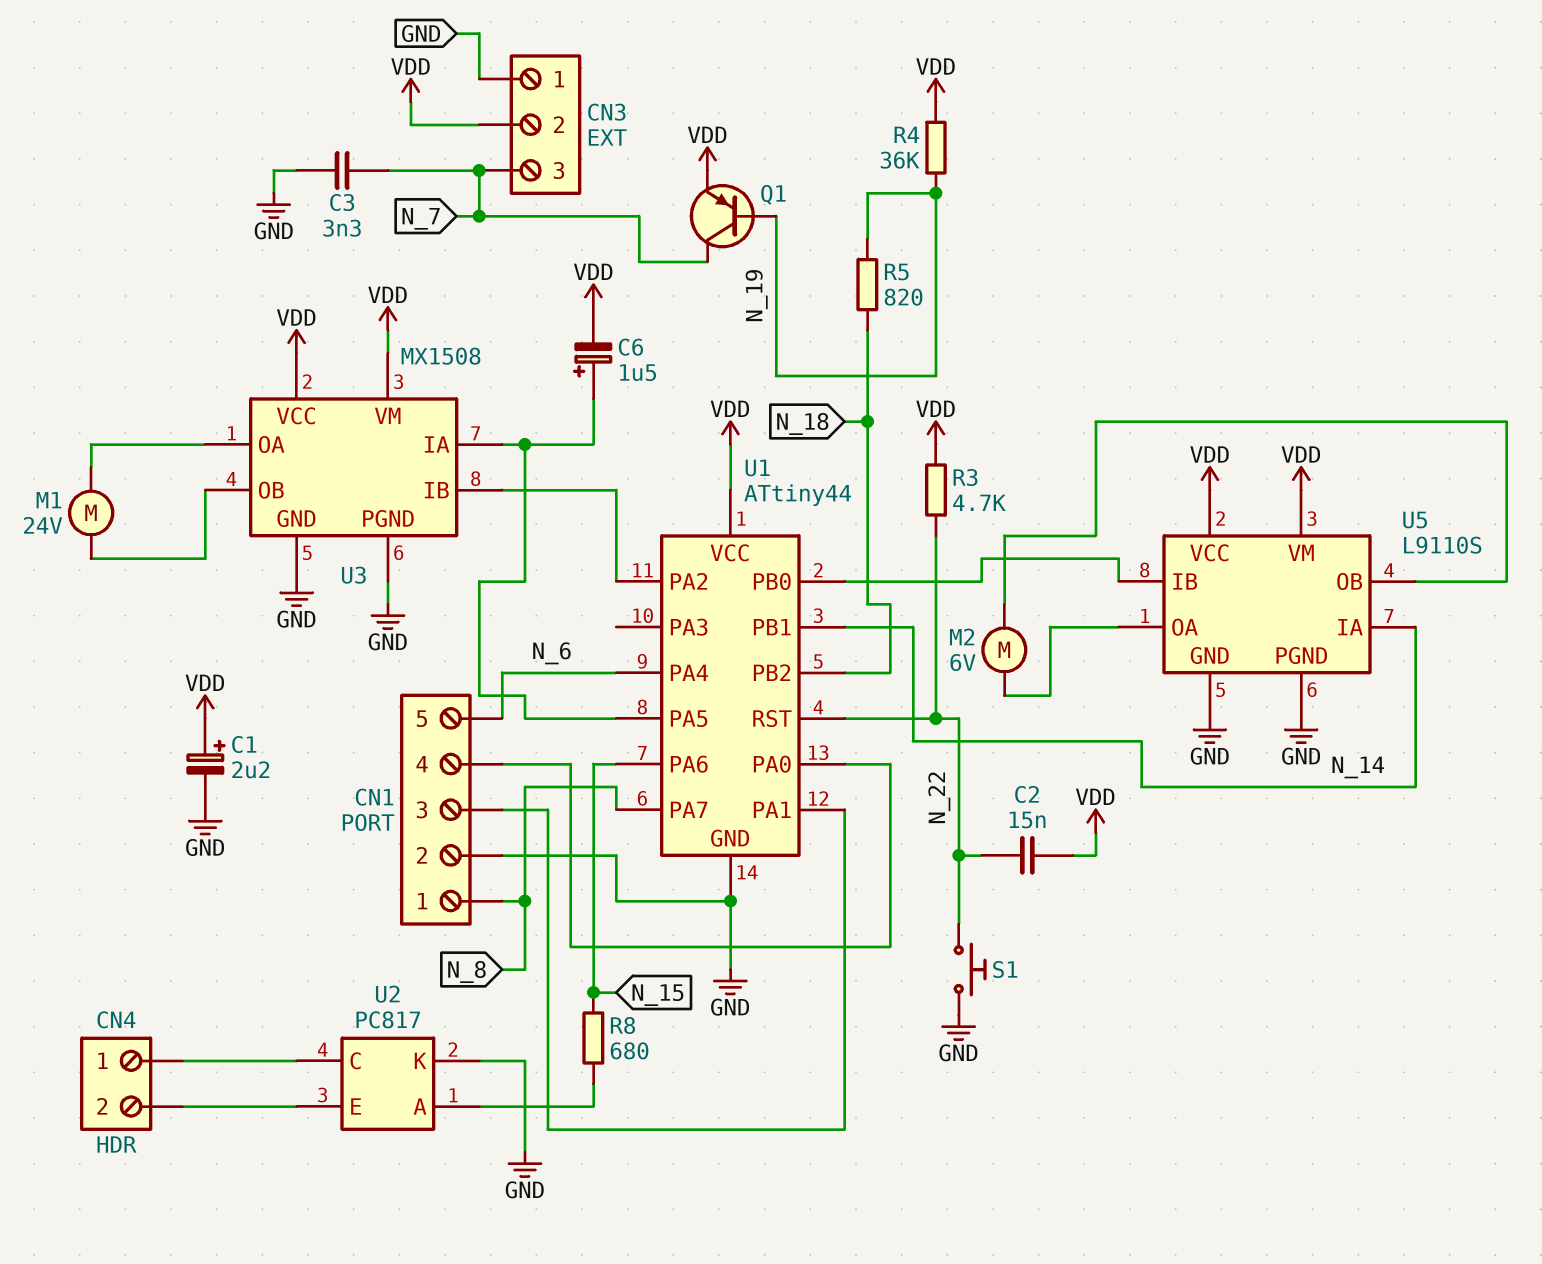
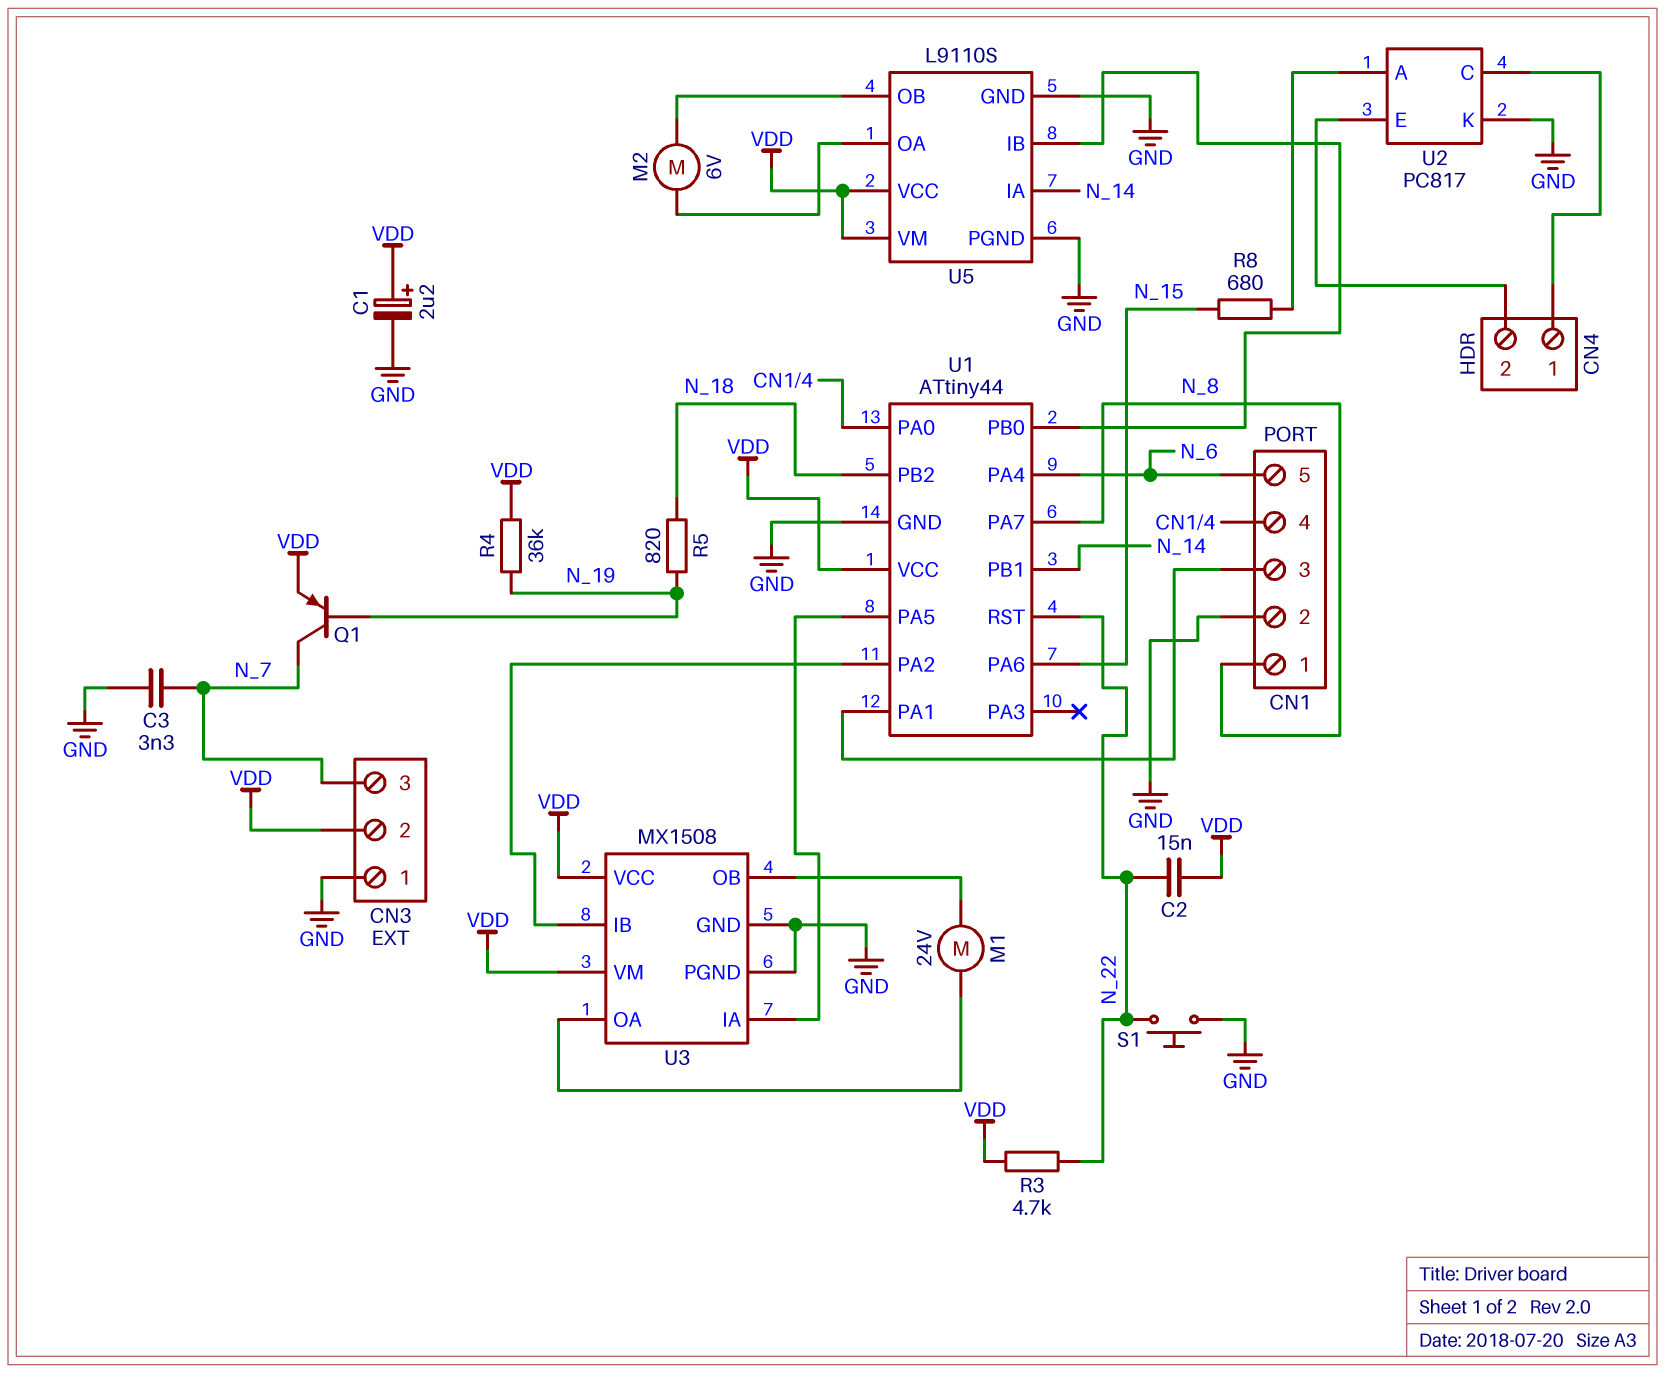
C6: 1.5uF (plus U1/PA5, minus VDD) -> none

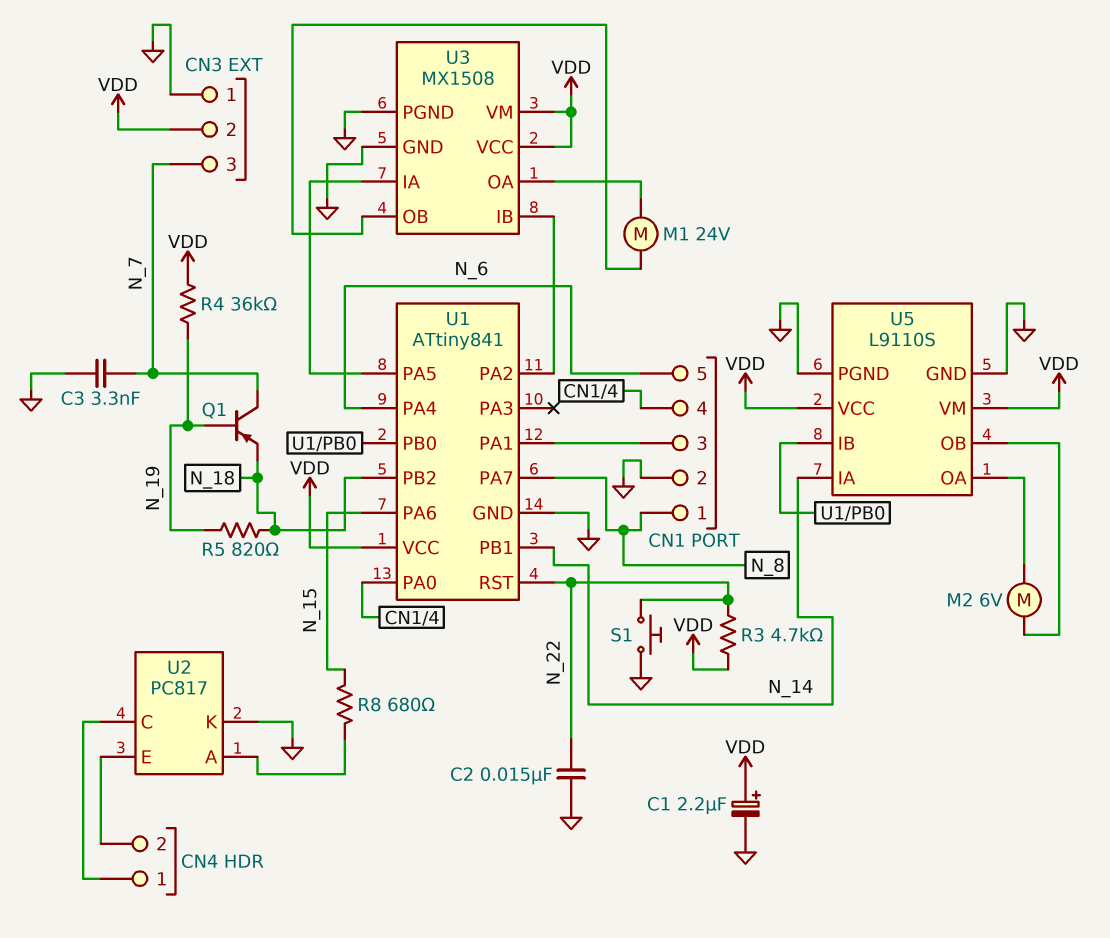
C2: 15nF (N_22, VDD) -> 15nF (GND, N_22)
Q1: PNP (B N_19, C N_7, E VDD) -> PNP (B N_19, C N_7, E N_18)
U1: ATtiny44 -> ATtiny841

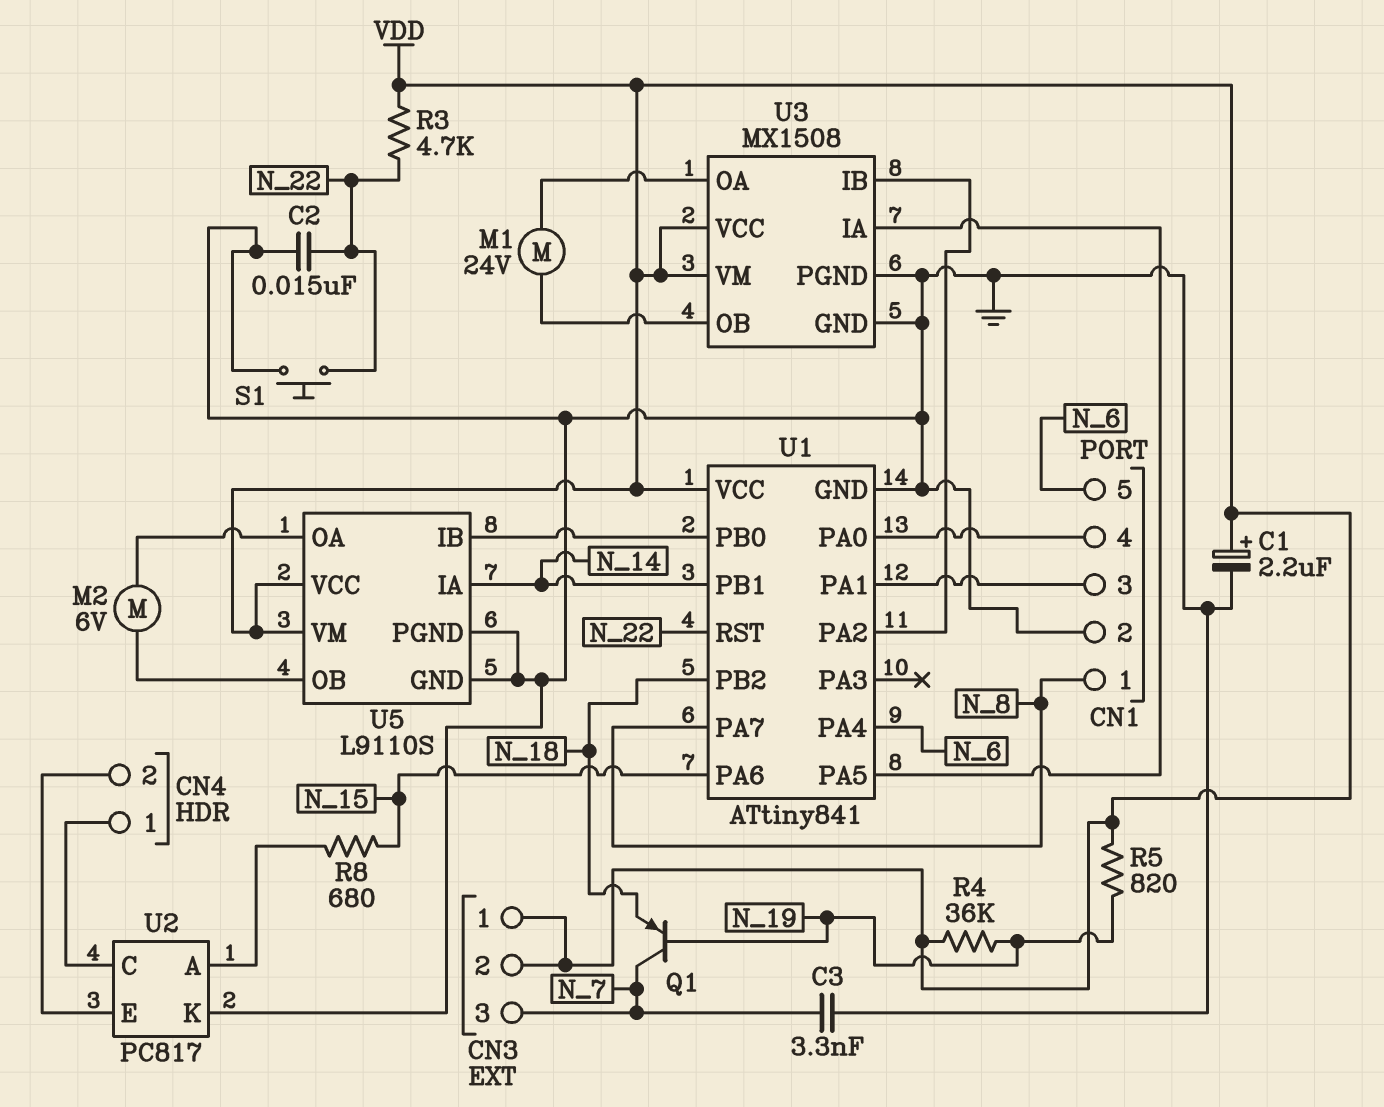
CN3 pin 1: GND -> VDD
R5: 820 (N_18, N_19) -> 820 (N_19, VDD)

